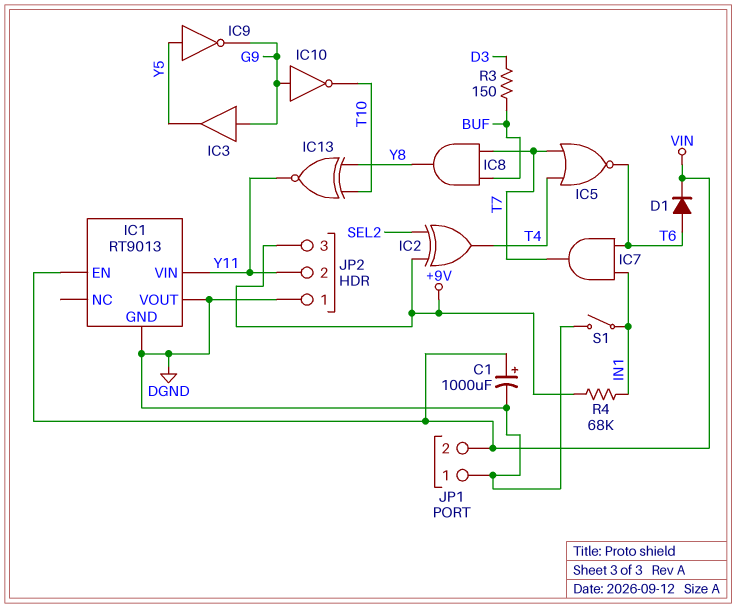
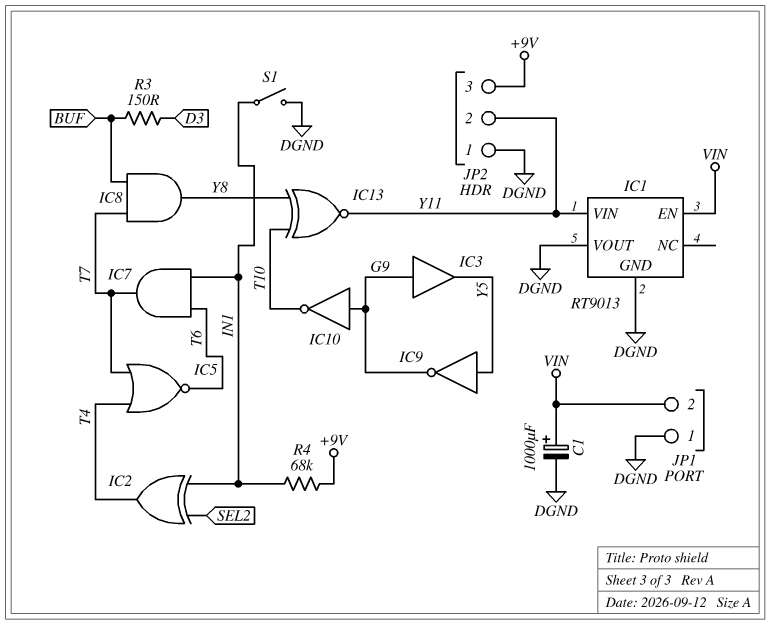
D1: diode (A T6, K VIN) -> none
IC2: XOR (in +9V, in SEL2, out T4) -> XOR (in IN1, in SEL2, out T4)

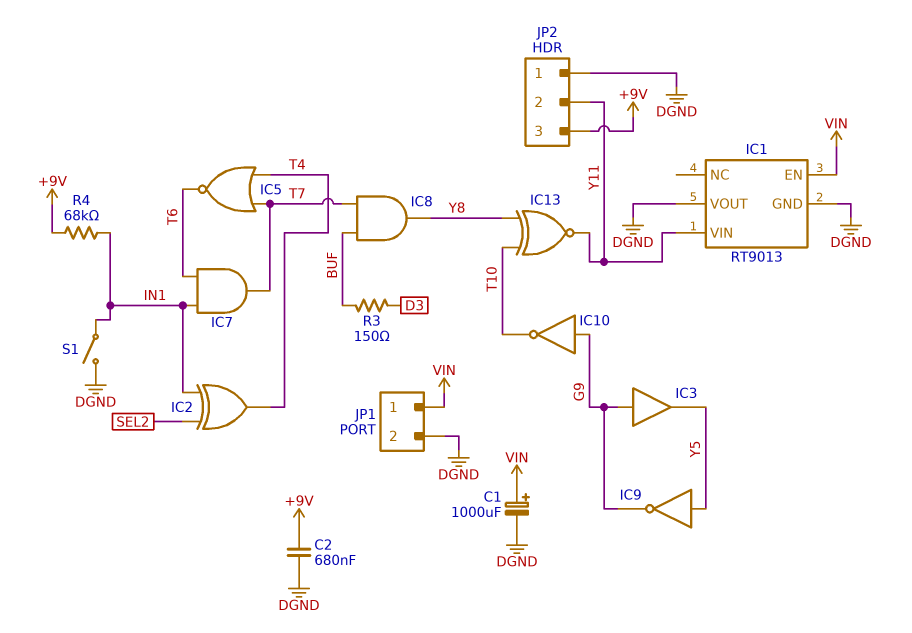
C2: none -> 680nF (+9V, DGND)
JP1 pin 1: DGND -> VIN
JP1 pin 2: VIN -> DGND

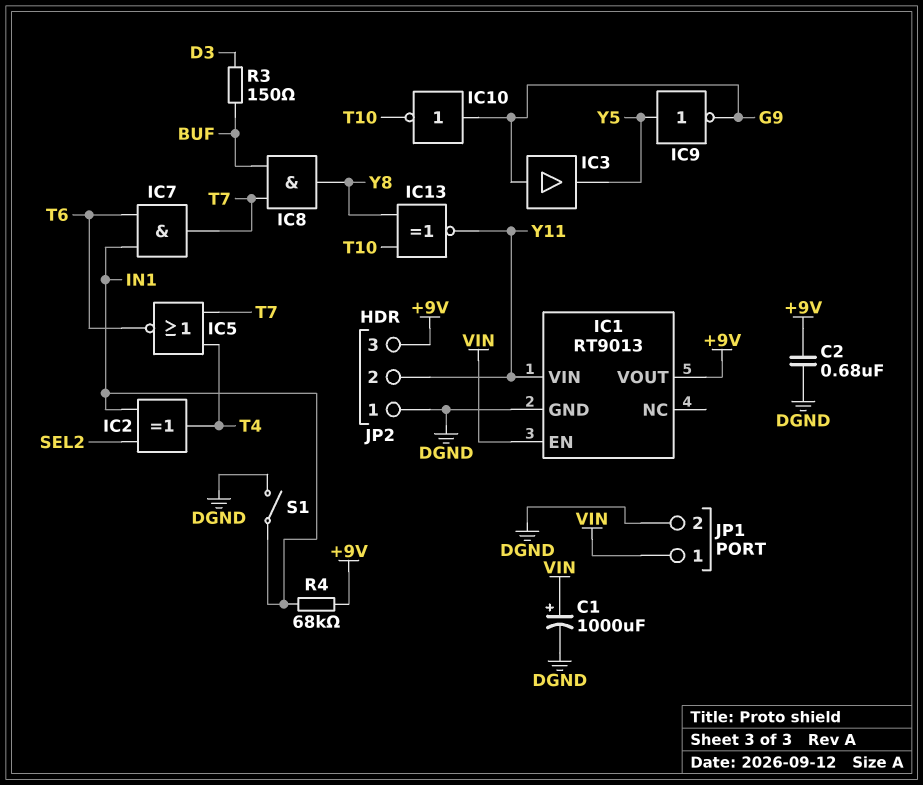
IC1 pin VOUT: DGND -> +9V

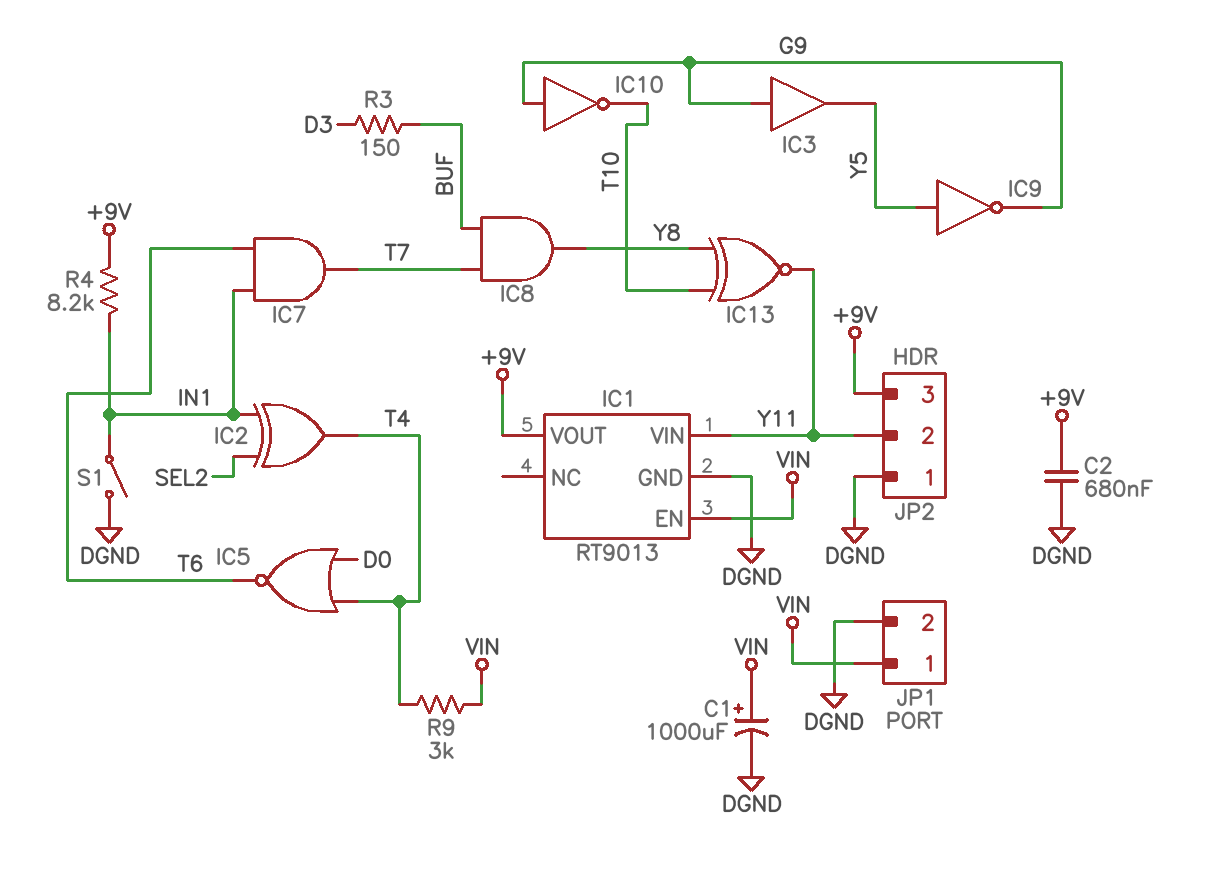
IC5: NOR (in T4, in T7, out T6) -> NOR (in D0, in T4, out T6)
R4: 68k (+9V, IN1) -> 8.2k (+9V, IN1)
R9: none -> 3k (T4, VIN)

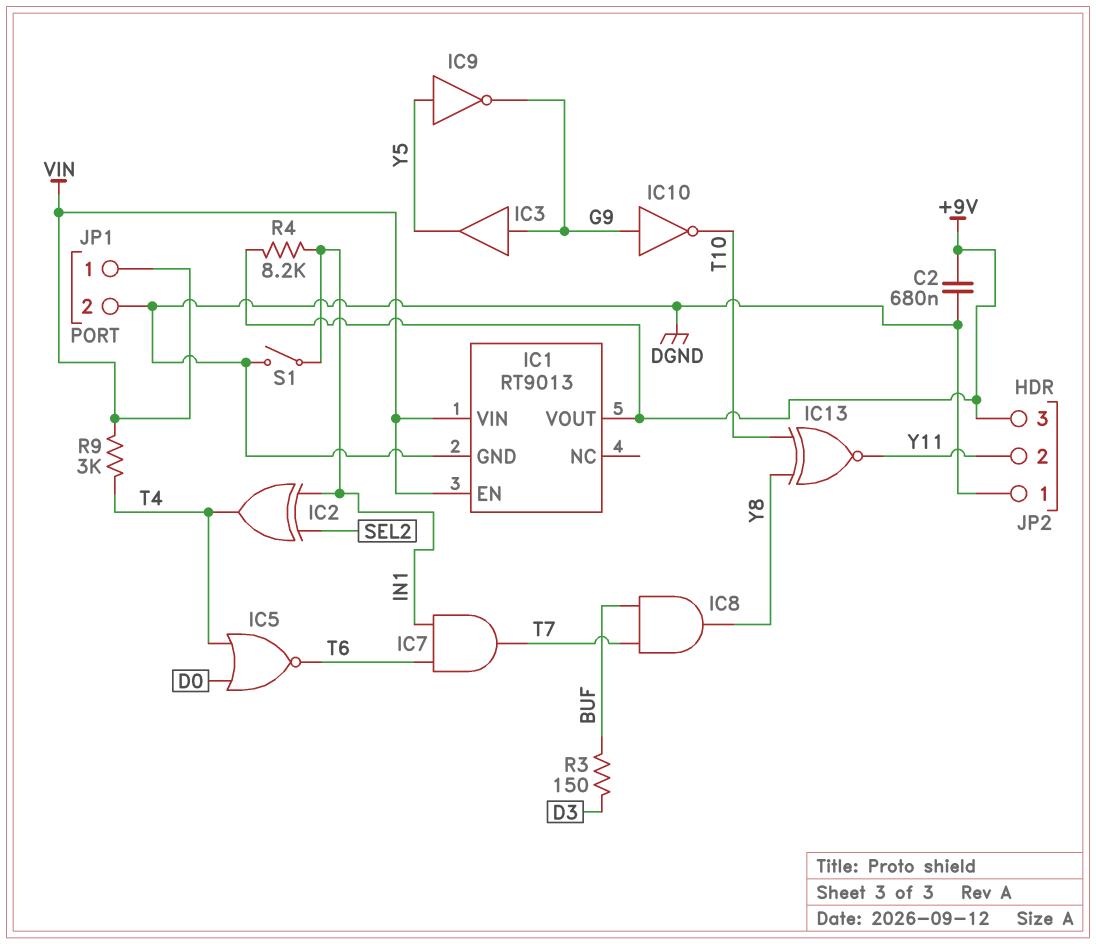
C1: 1000uF (plus VIN, minus DGND) -> none
IC1 pin VIN: Y11 -> VIN

